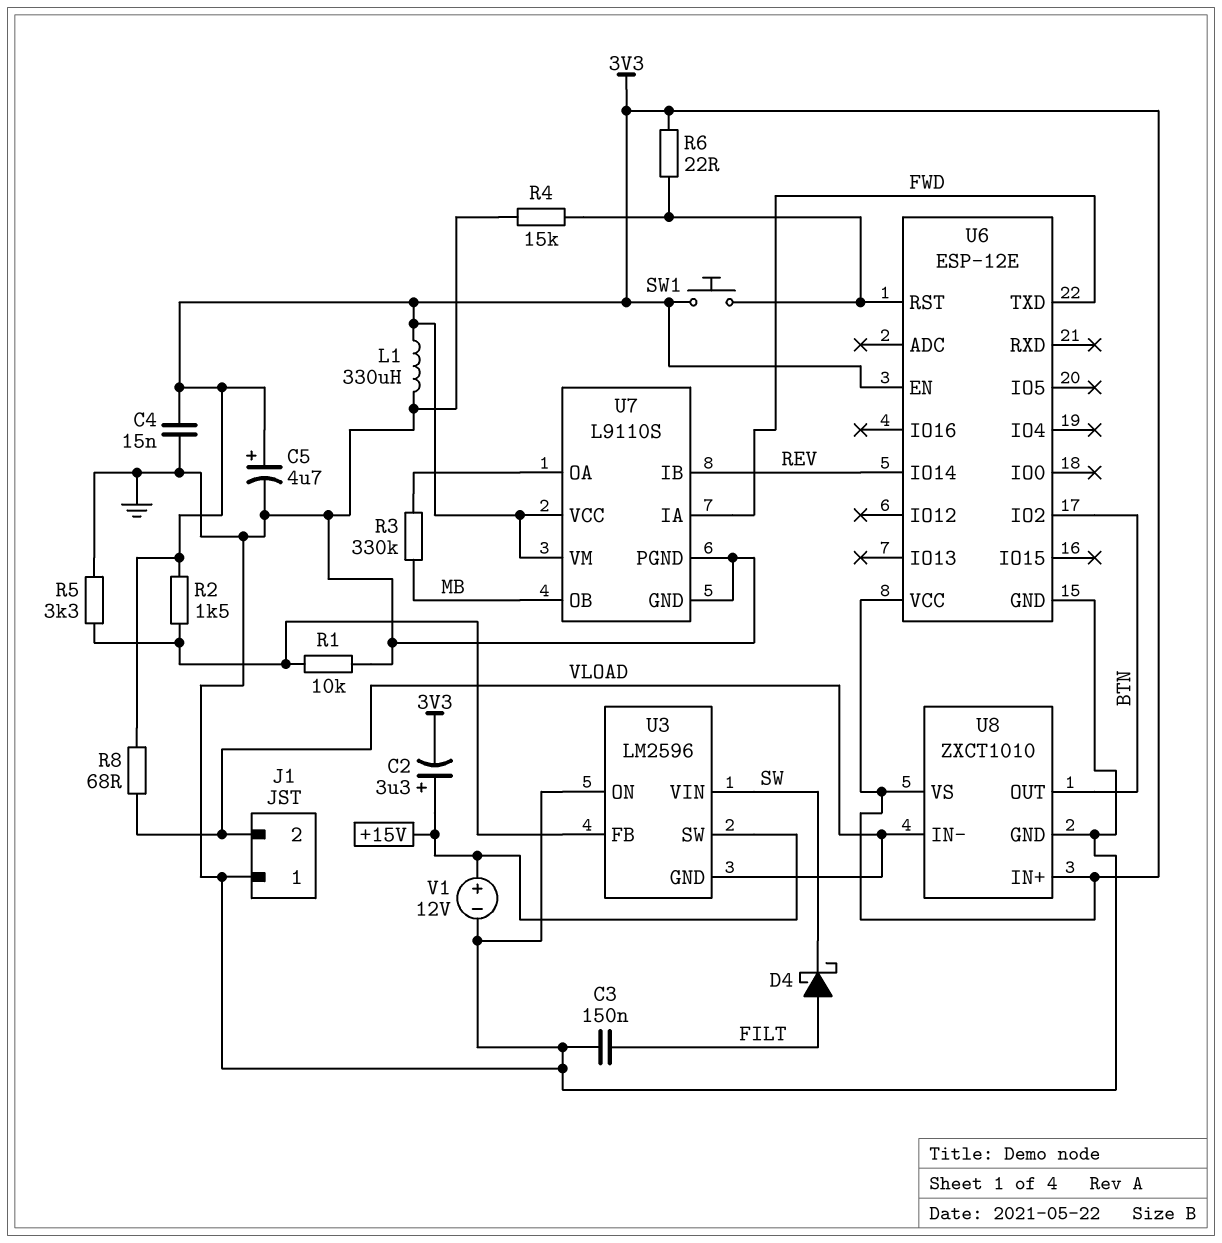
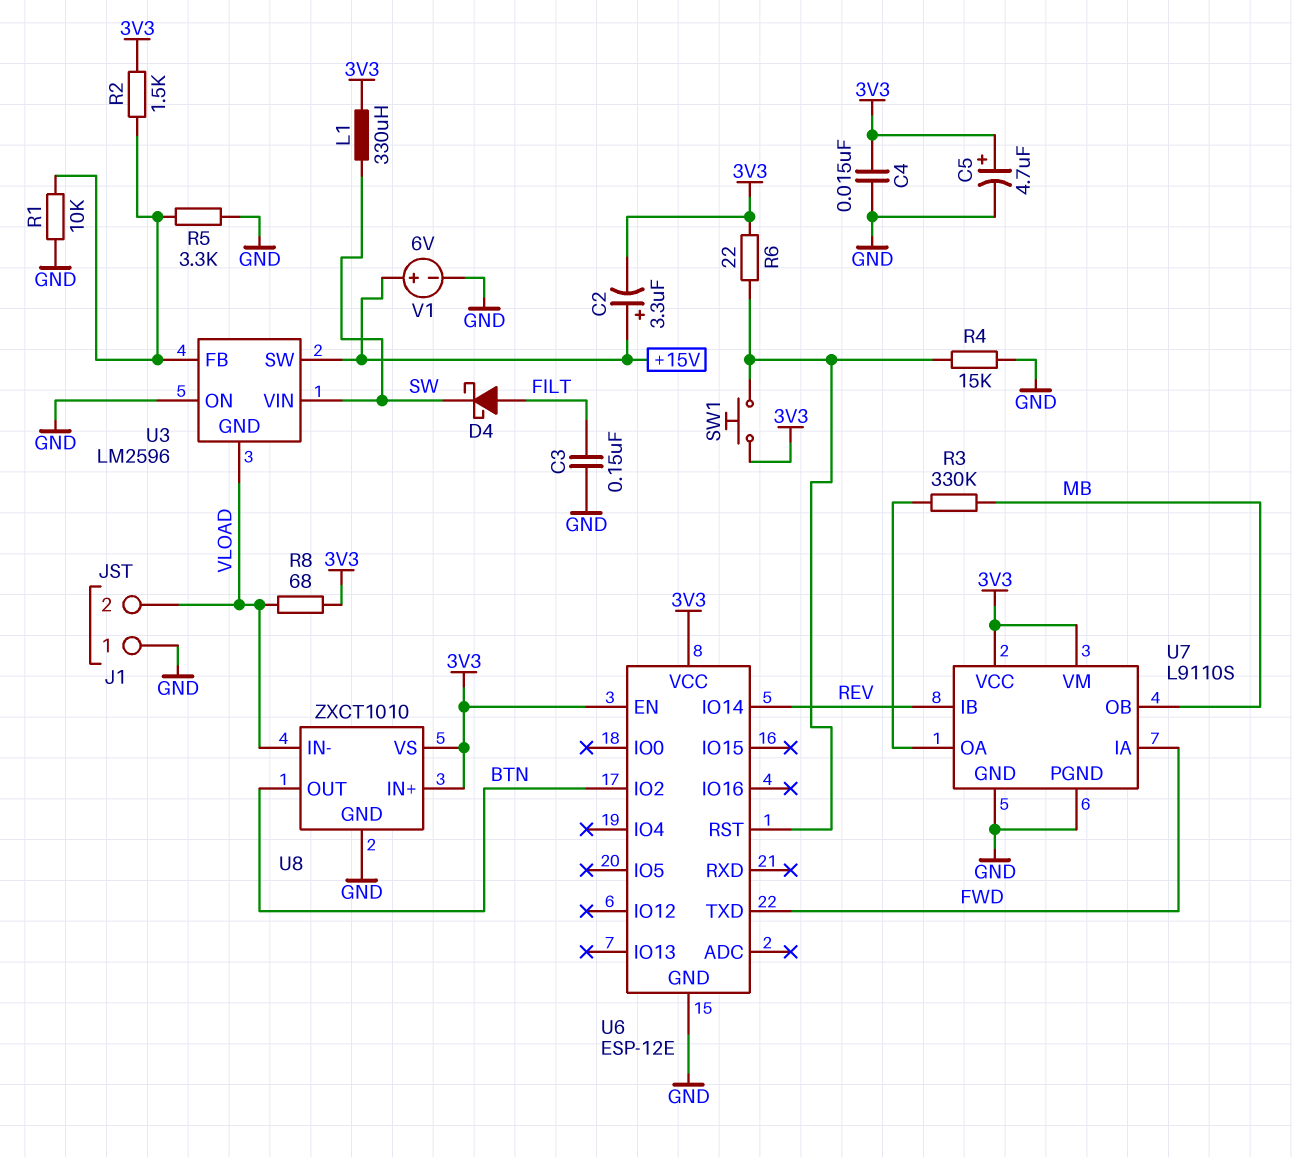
L1: 330uH (3V3, GND) -> 330uH (3V3, SW)
V1: 12V (plus +15V, minus GND) -> 6V (plus +15V, minus GND)

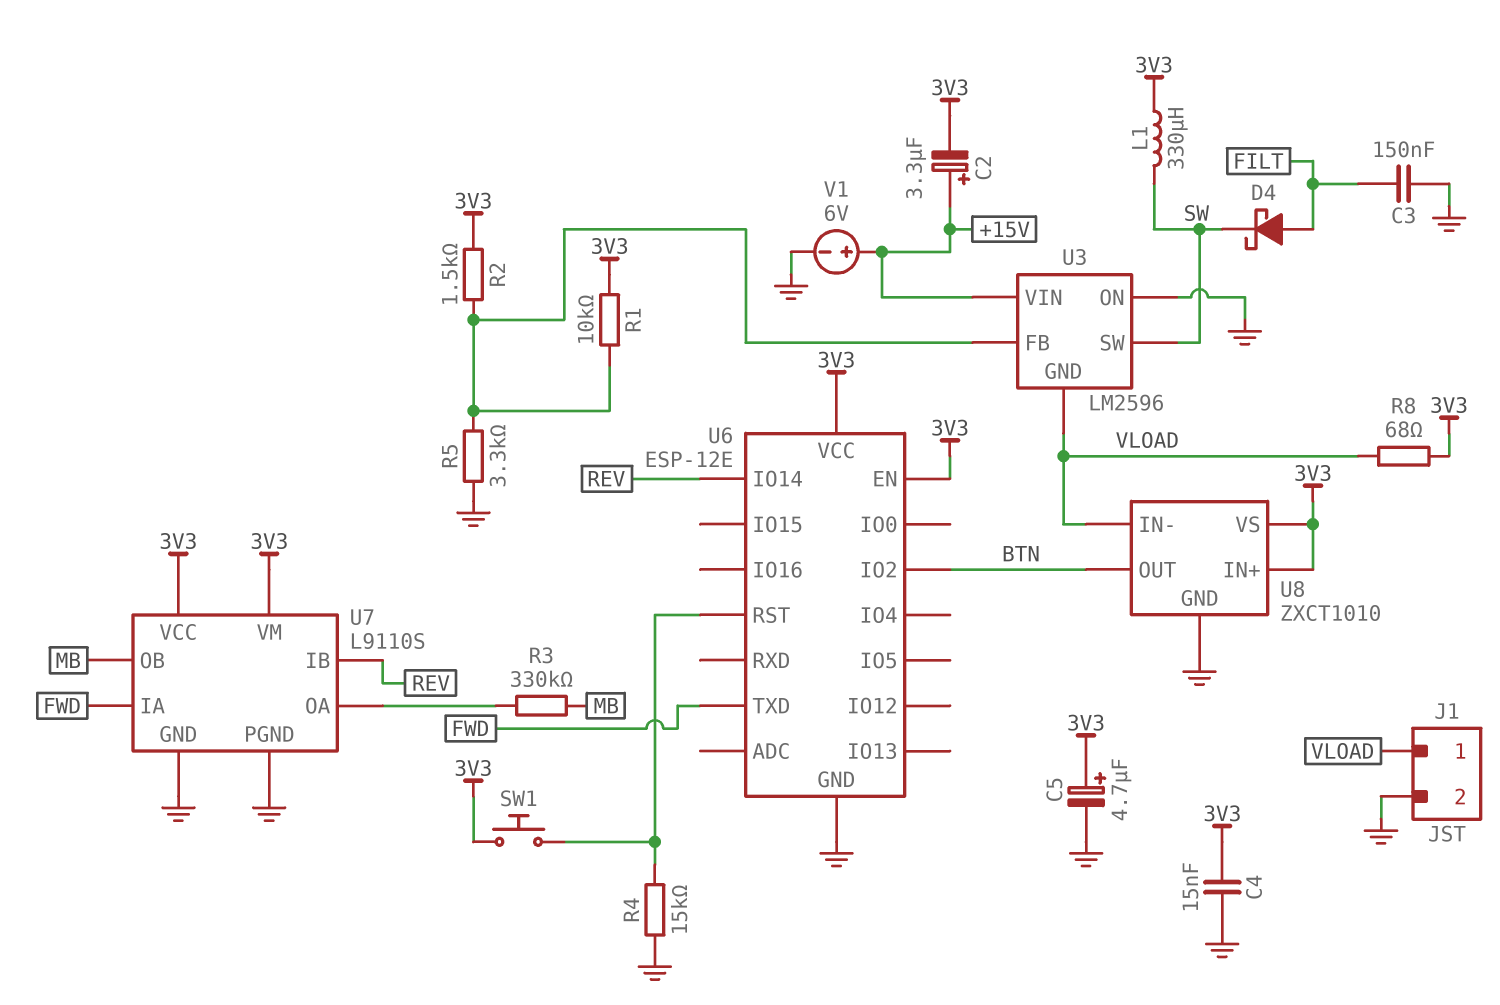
J1 pin 1: GND -> VLOAD
J1 pin 2: VLOAD -> GND
R1: 10k (GND, U3/FB) -> 10k (3V3, U3/FB)
R6: 22 (3V3, U6/RST) -> none
U3 pin SW: +15V -> SW
U3 pin VIN: SW -> +15V

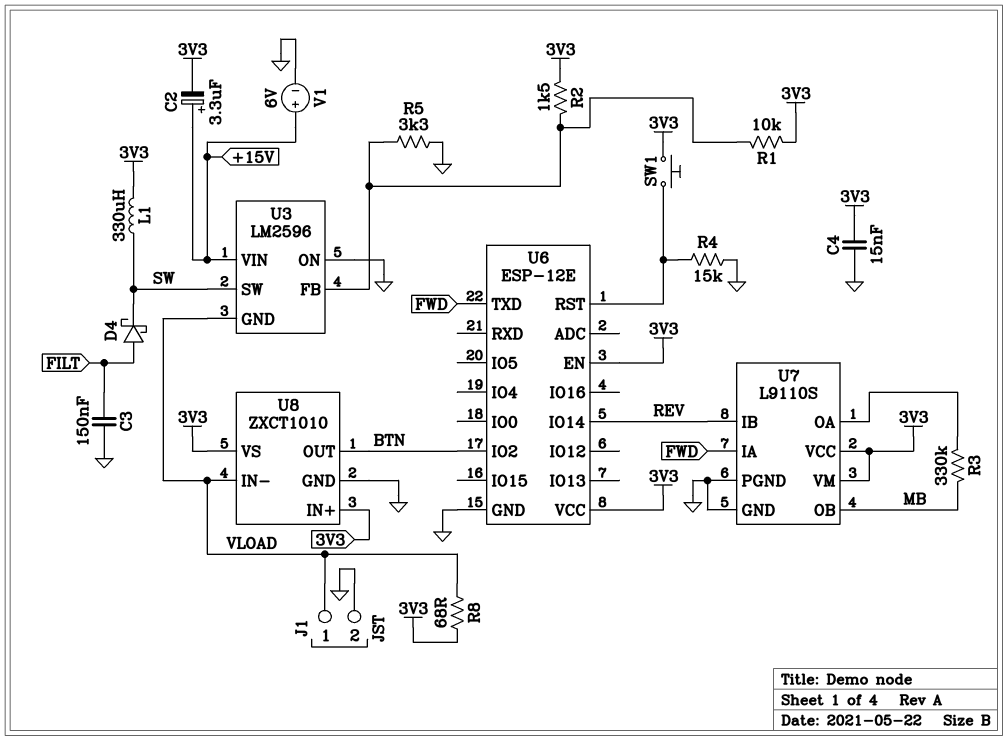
C5: 4.7uF (plus 3V3, minus GND) -> none

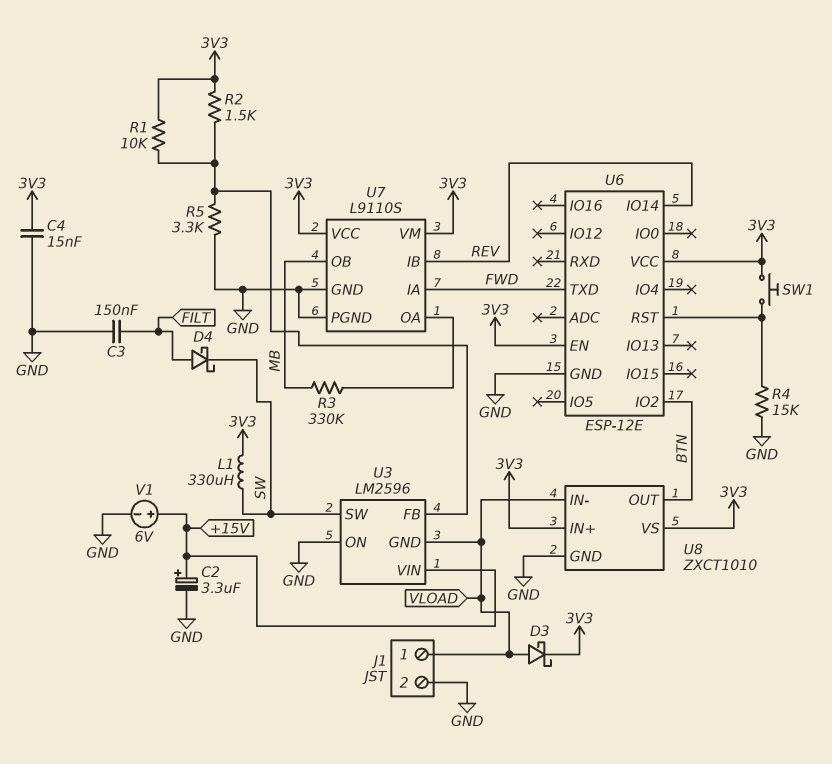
C2: 3.3uF (plus +15V, minus 3V3) -> 3.3uF (plus +15V, minus GND)
D3: none -> schottky (A VLOAD, K 3V3)
R8: 68 (3V3, VLOAD) -> none

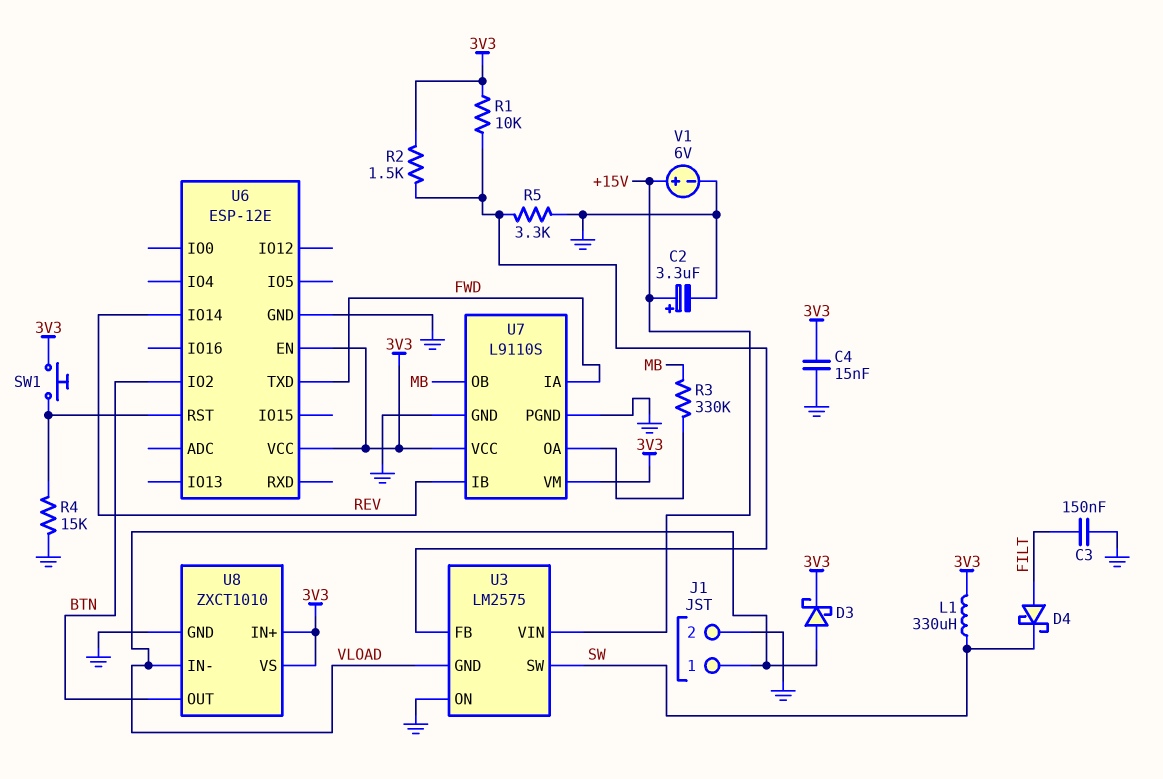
U3: LM2596 -> LM2575

